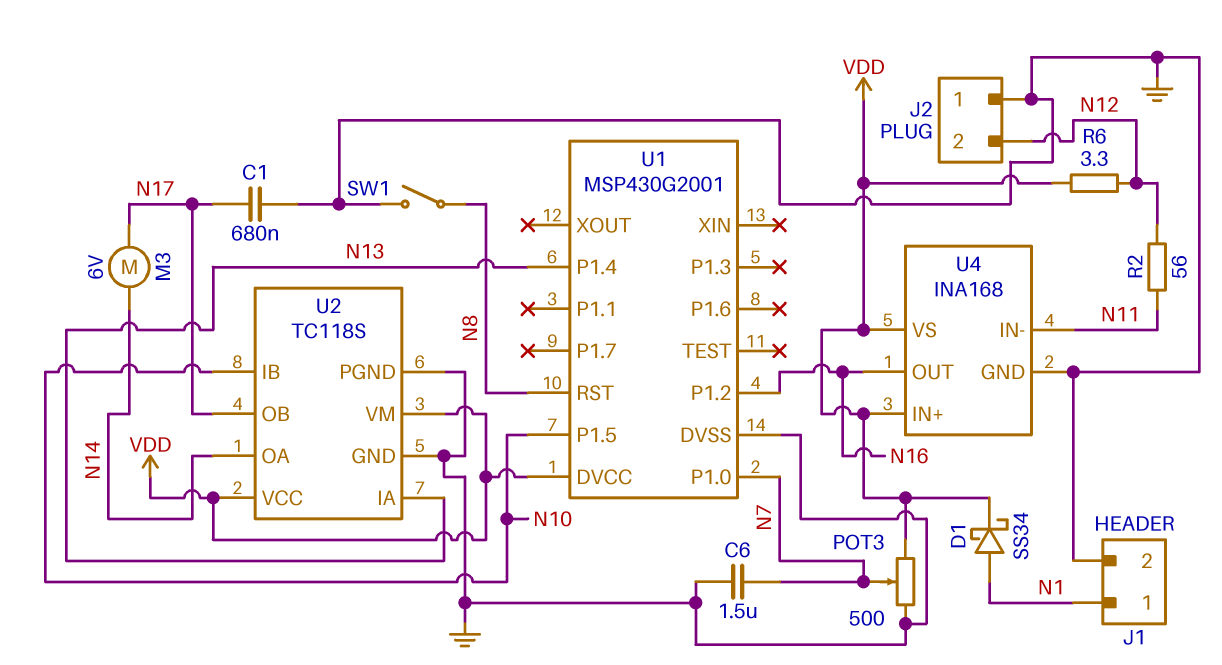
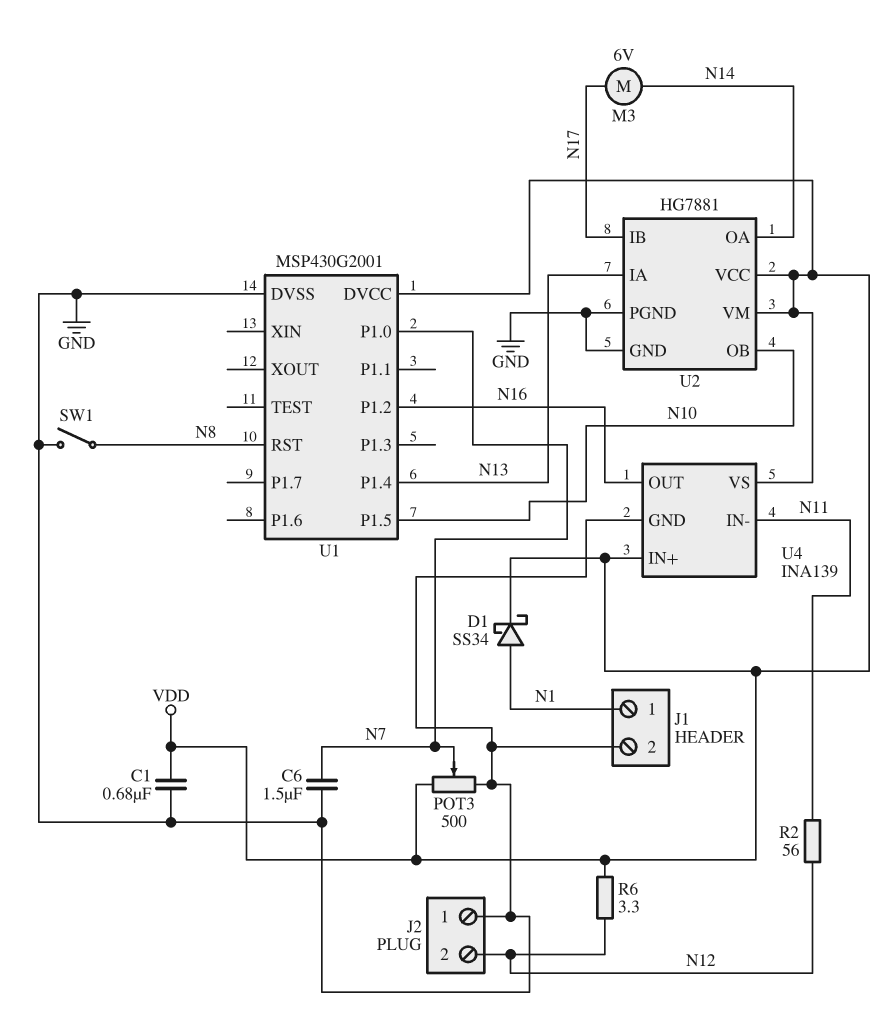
C1: 680nF (GND, N17) -> 680nF (GND, VDD)
U2: TC118S -> HG7881
U2 pin IB: N10 -> N17
U2 pin OB: N17 -> N10
U4: INA168 -> INA139

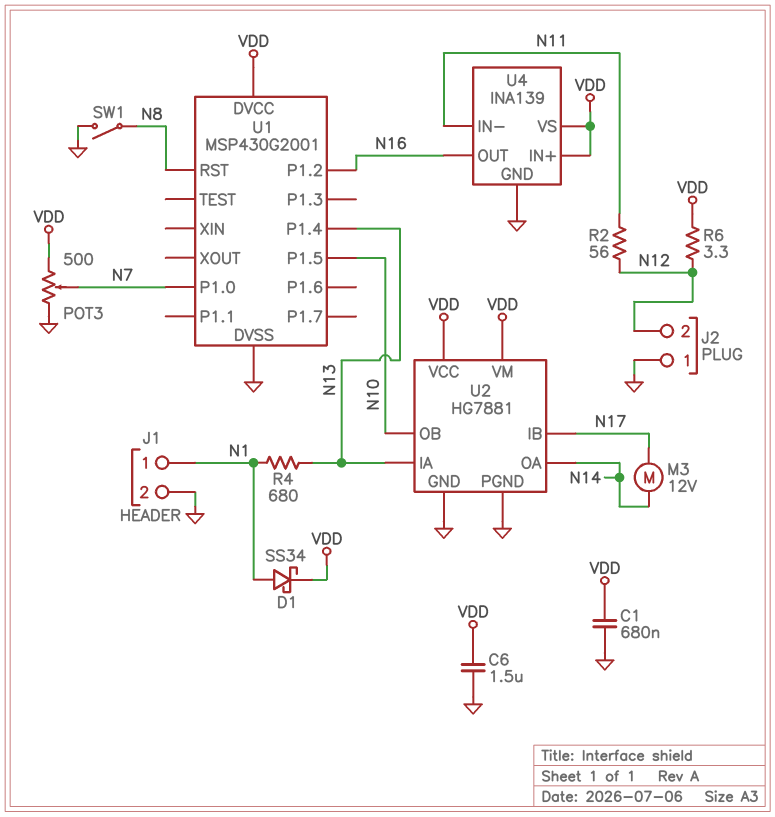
C6: 1.5uF (GND, N7) -> 1.5uF (GND, VDD)
M3: motor 6V (N14, N17) -> motor 12V (N14, N17)
R4: none -> 680 (N1, N13)

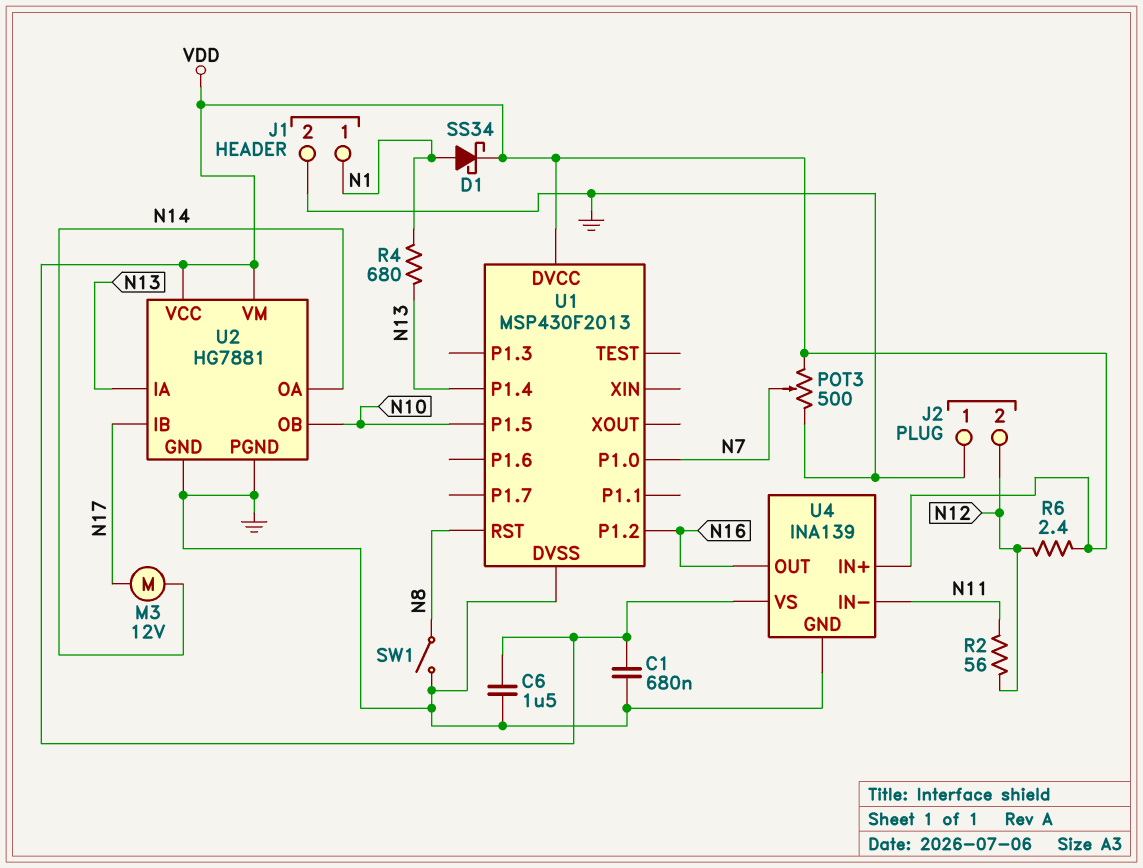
R6: 3.3 (N12, VDD) -> 2.4 (N12, VDD)
U1: MSP430G2001 -> MSP430F2013

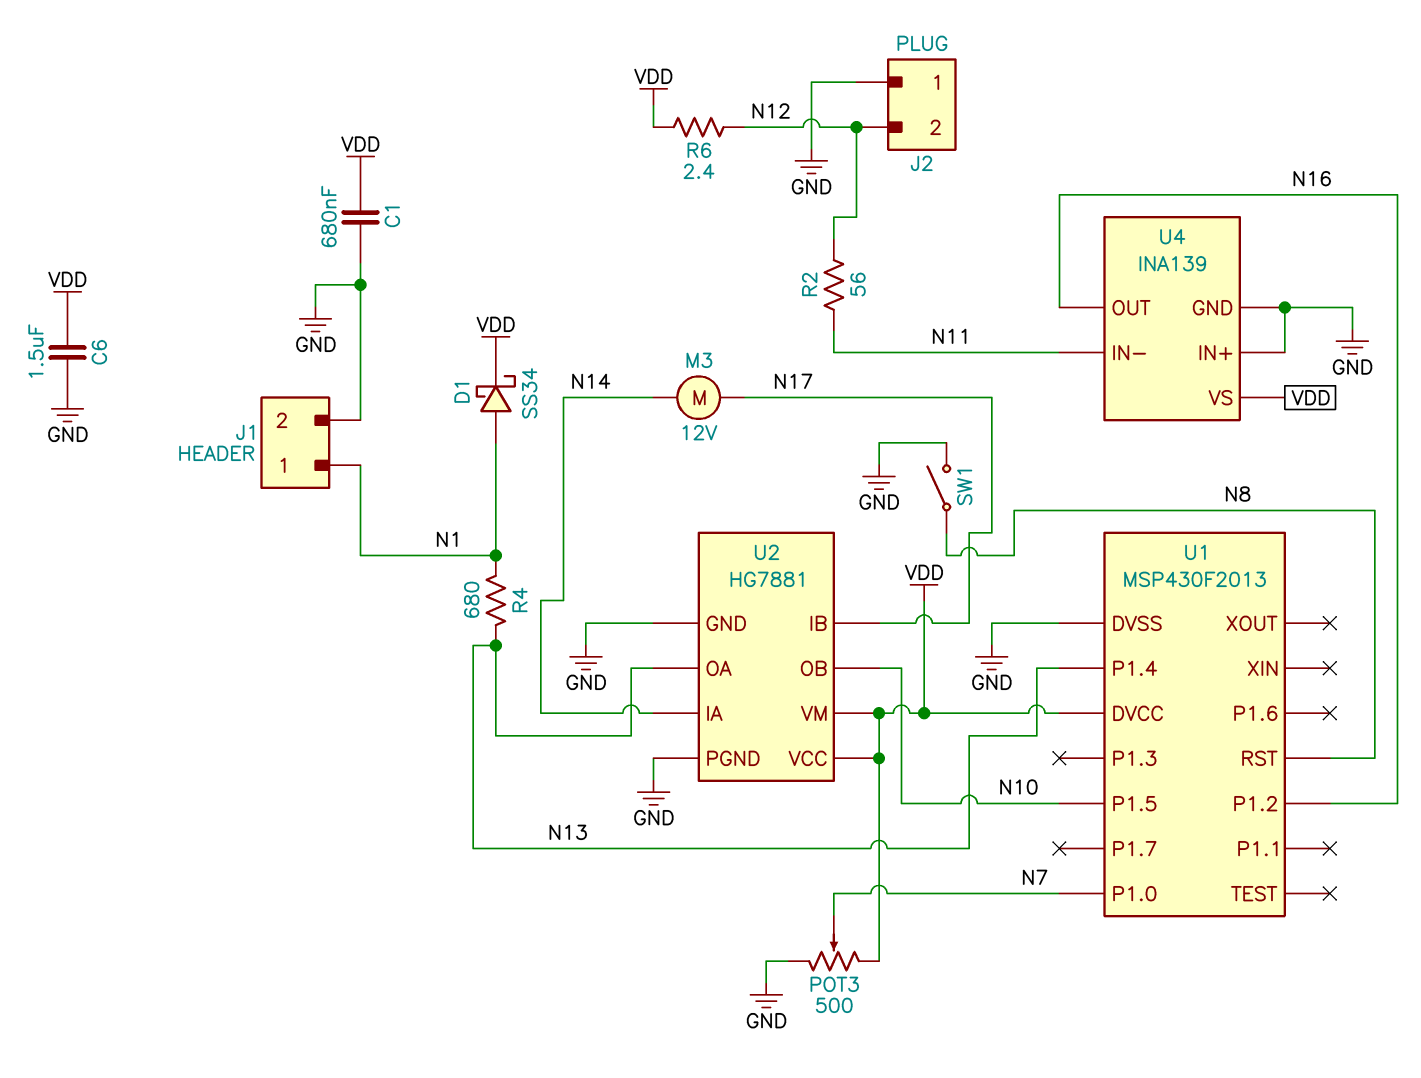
U2 pin IA: N13 -> N14
U2 pin OA: N14 -> N13
U4 pin IN+: VDD -> GND

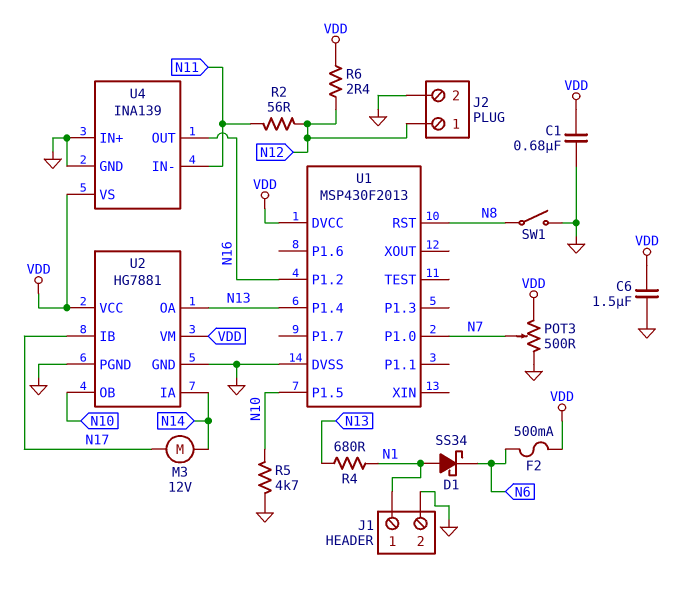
D1: schottky SS34 (A N1, K VDD) -> schottky SS34 (A N1, K N6)
F2: none -> 500mA (N6, VDD)
J2 pin 1: GND -> N12
J2 pin 2: N12 -> GND
R5: none -> 4.7k (GND, N10)

